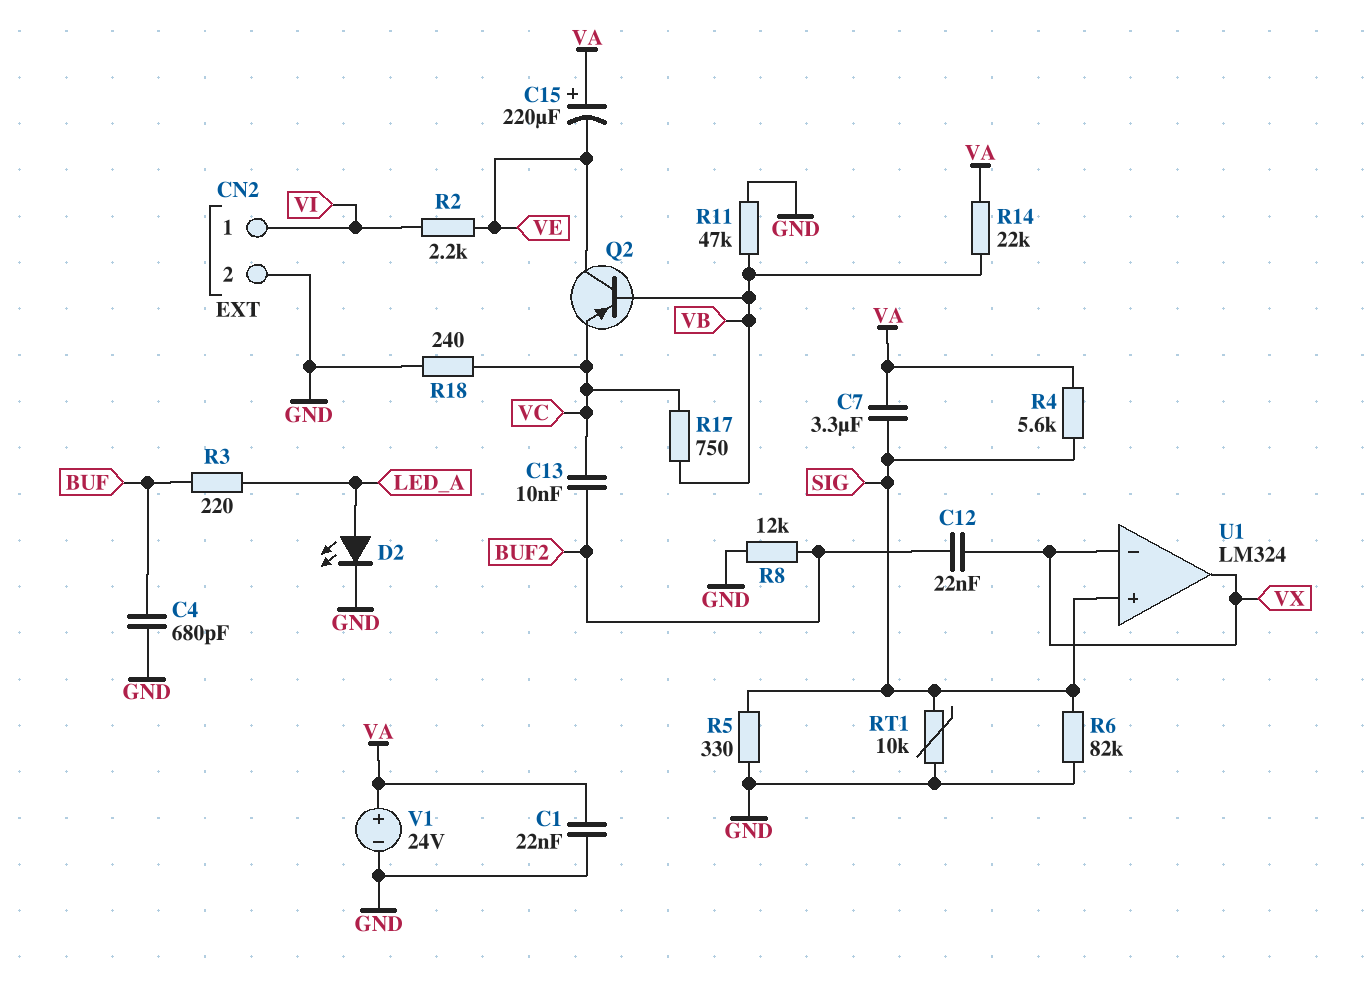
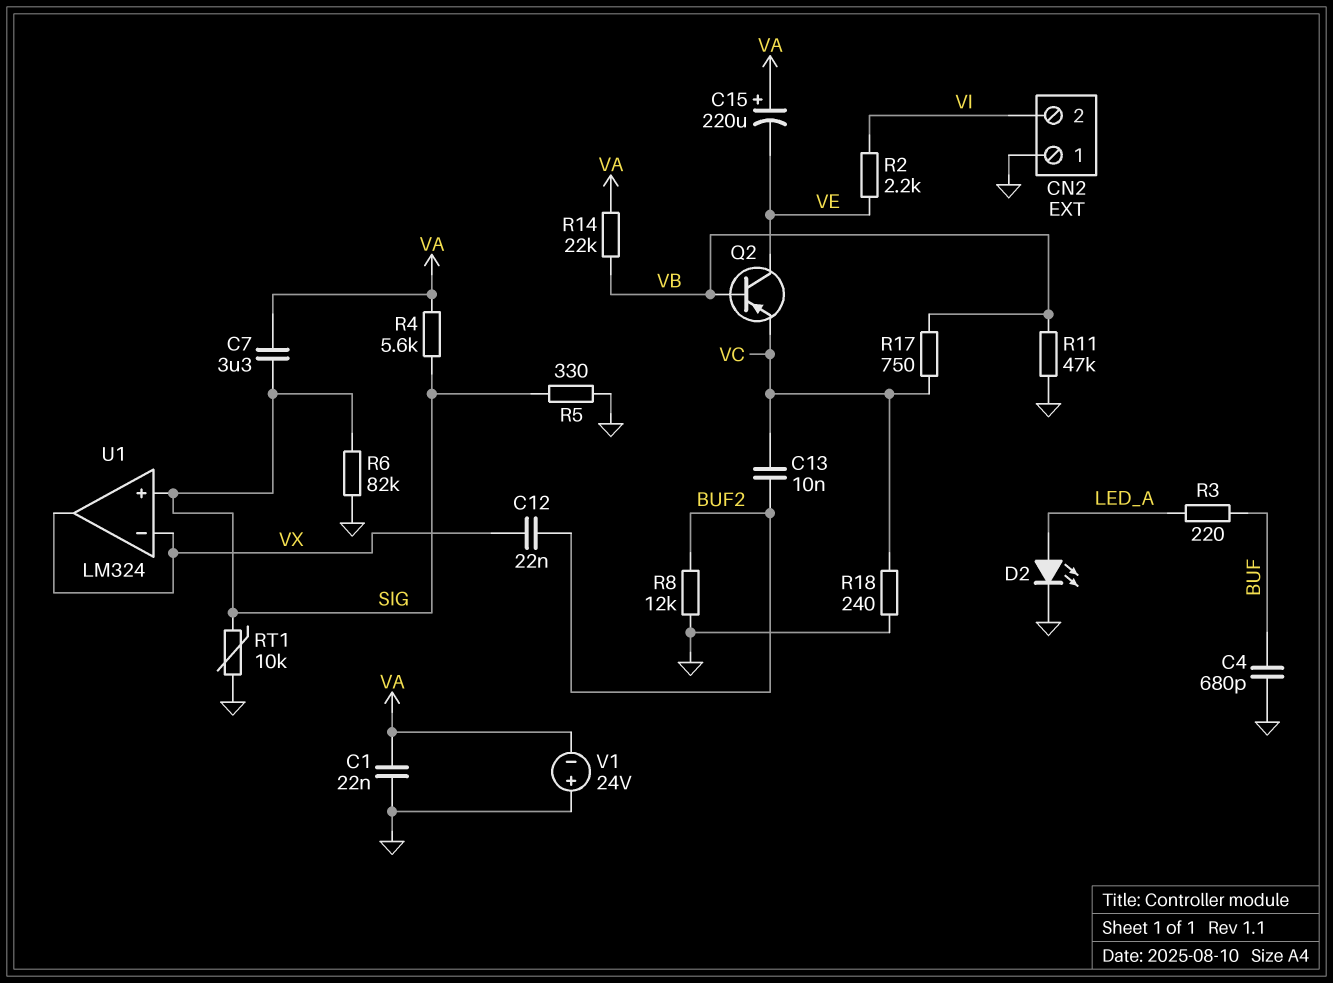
CN2 pin 1: VI -> GND
CN2 pin 2: GND -> VI
V1: 24V (plus VA, minus GND) -> 24V (plus GND, minus VA)

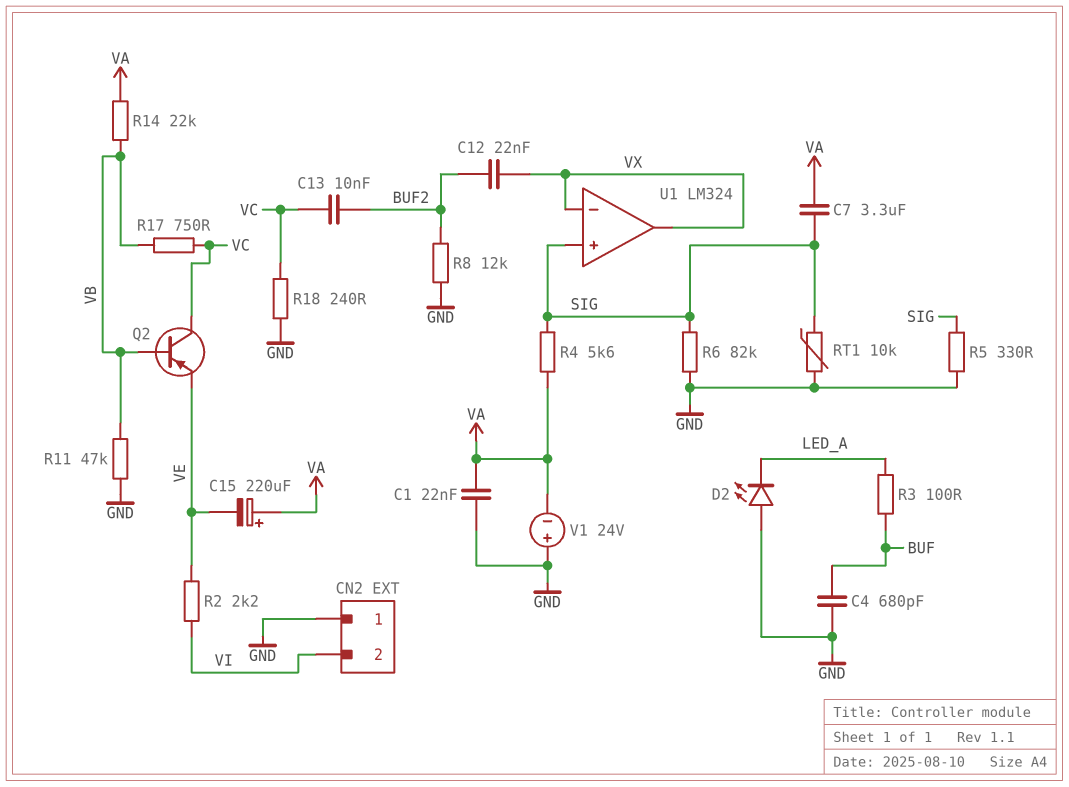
D2: LED (A LED_A, K GND) -> LED (A GND, K LED_A)
Q2: PNP (B VB, C VE, E VC) -> PNP (B VB, C VC, E VE)
R3: 220 (BUF, LED_A) -> 100 (BUF, LED_A)

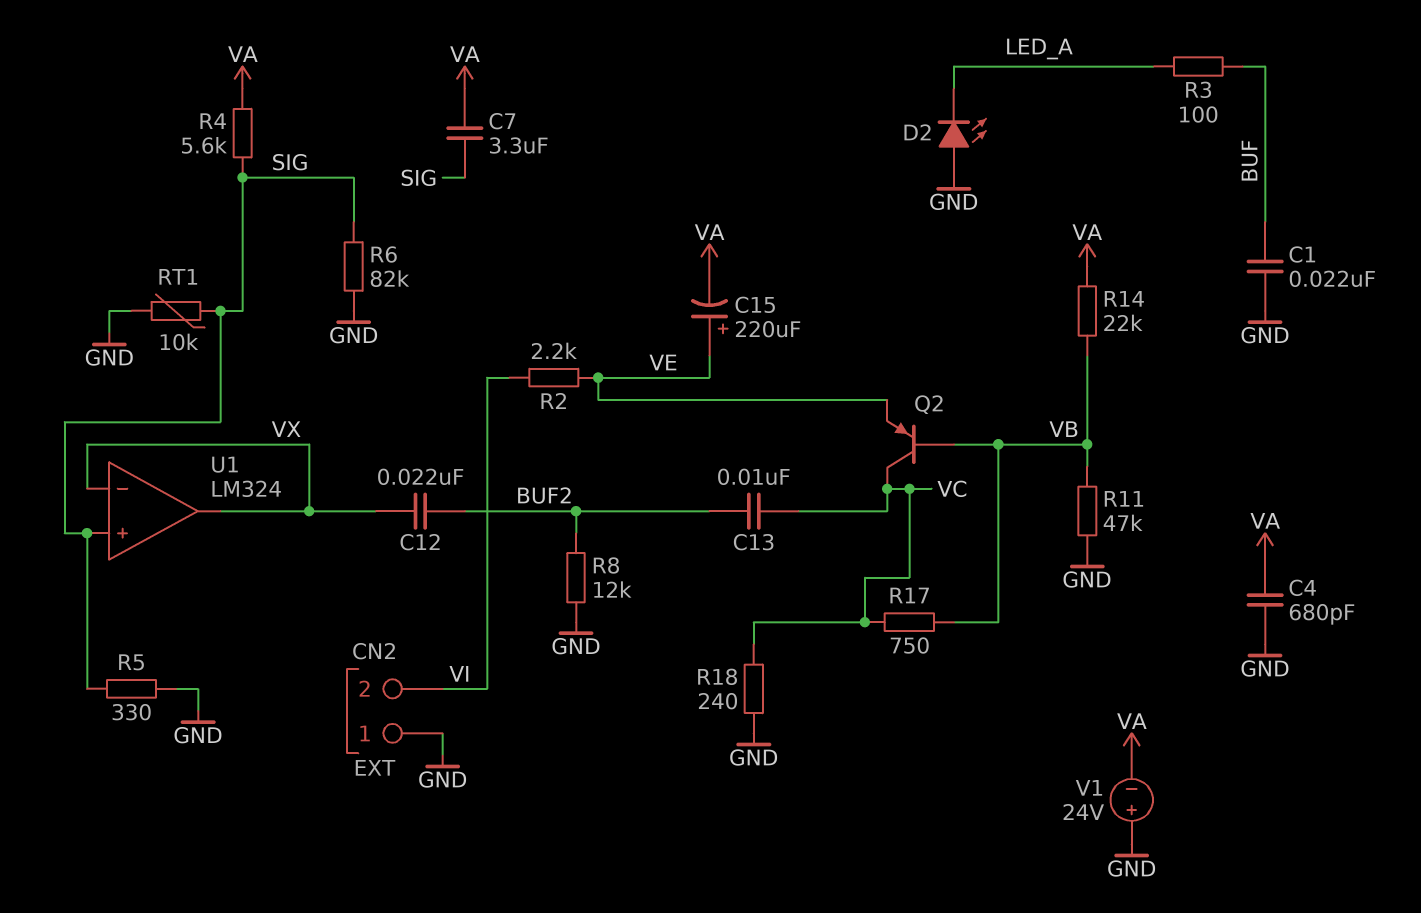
C1: 22nF (GND, VA) -> 22nF (BUF, GND)
C4: 680pF (BUF, GND) -> 680pF (GND, VA)
C15: 220uF (plus VA, minus VE) -> 220uF (plus VE, minus VA)

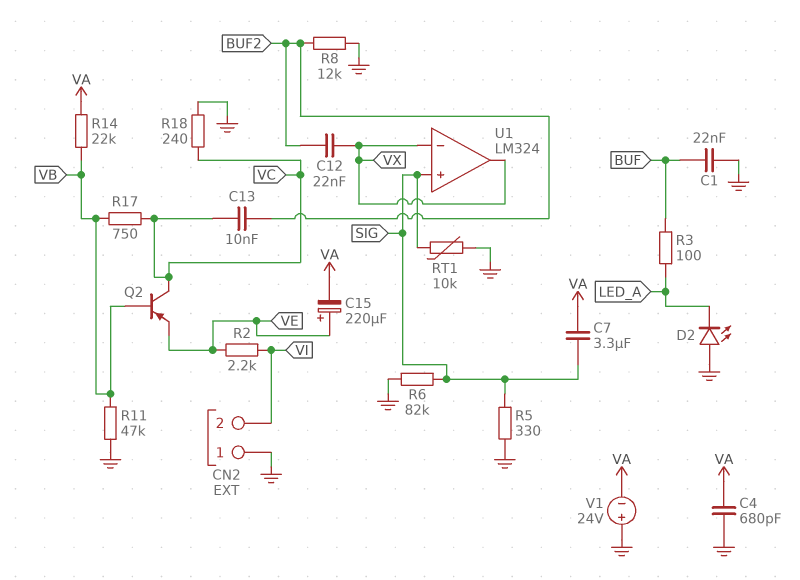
R4: 5.6k (SIG, VA) -> none

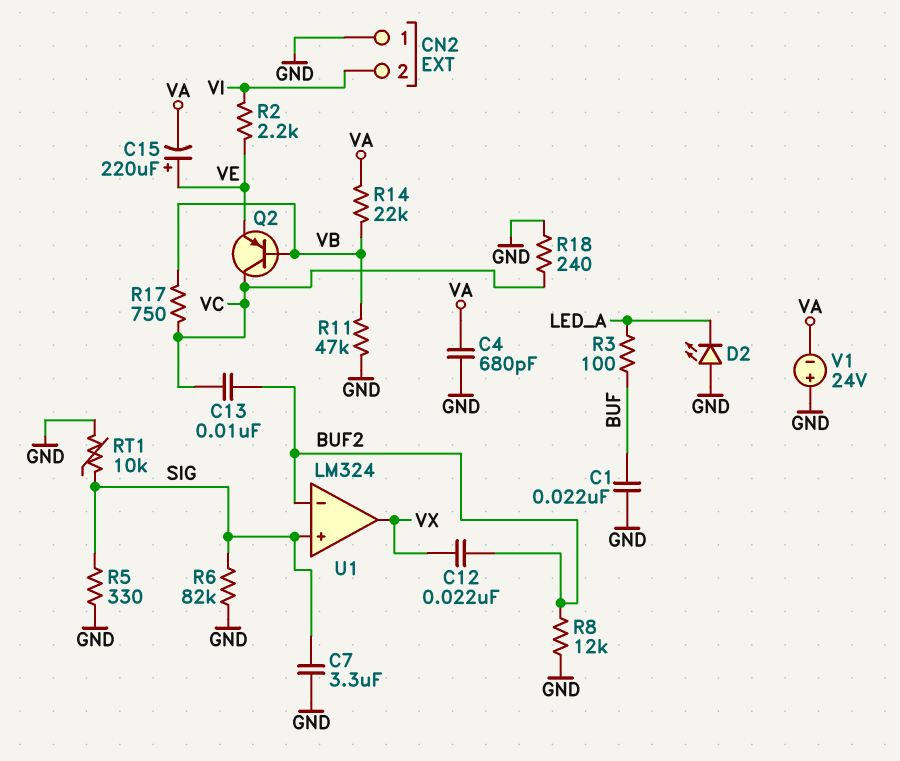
C7: 3.3uF (SIG, VA) -> 3.3uF (GND, SIG)
U1 pin in-: VX -> BUF2

